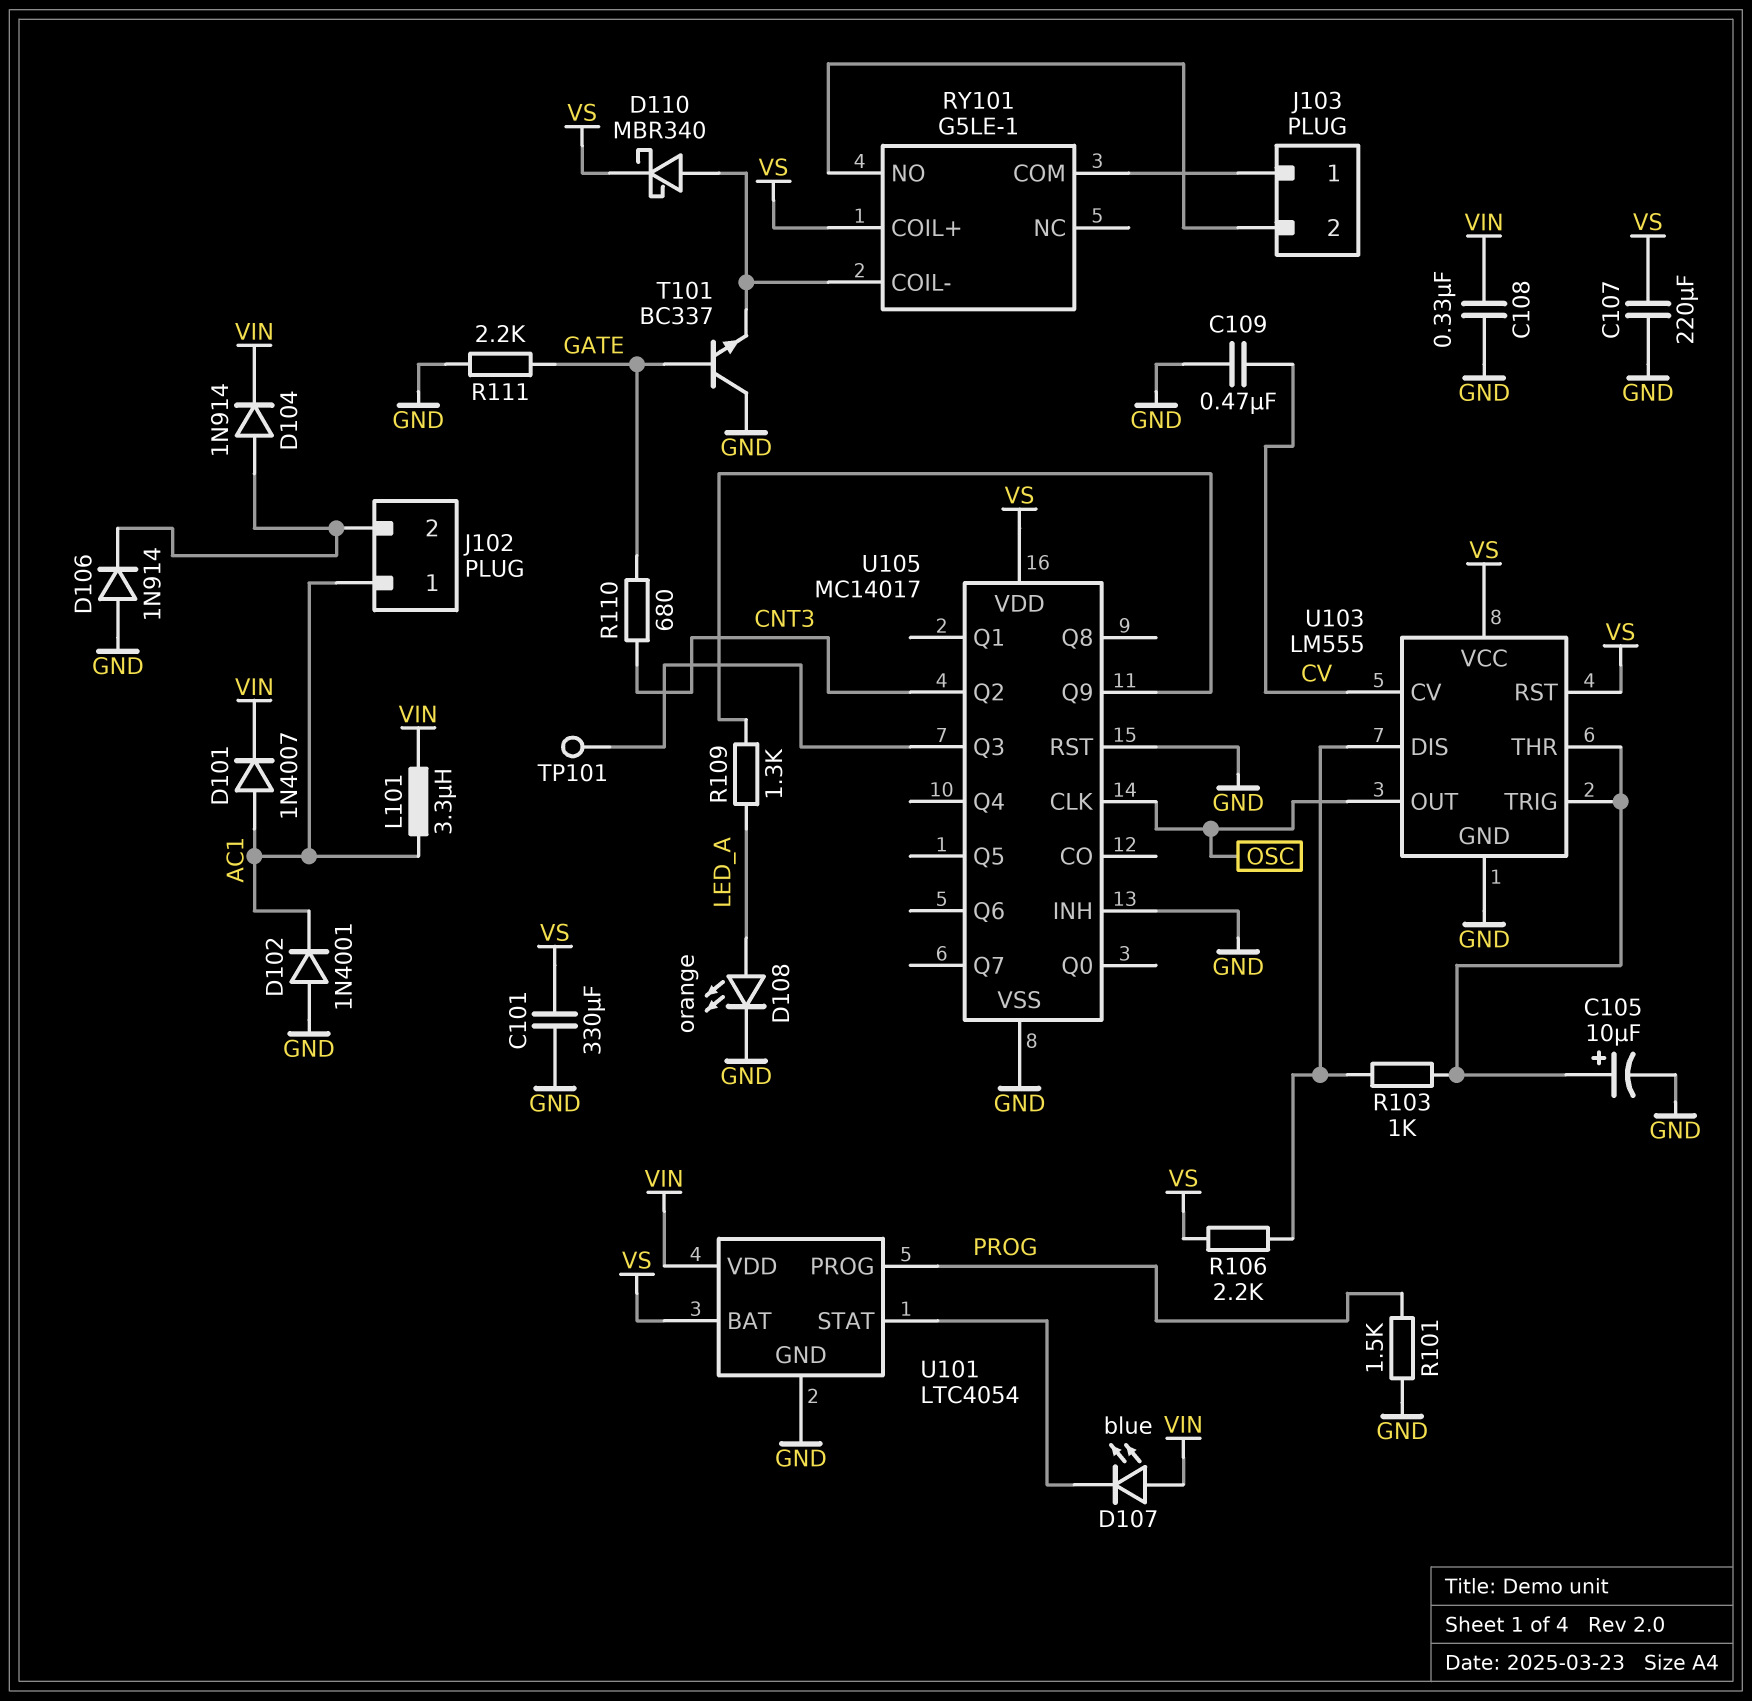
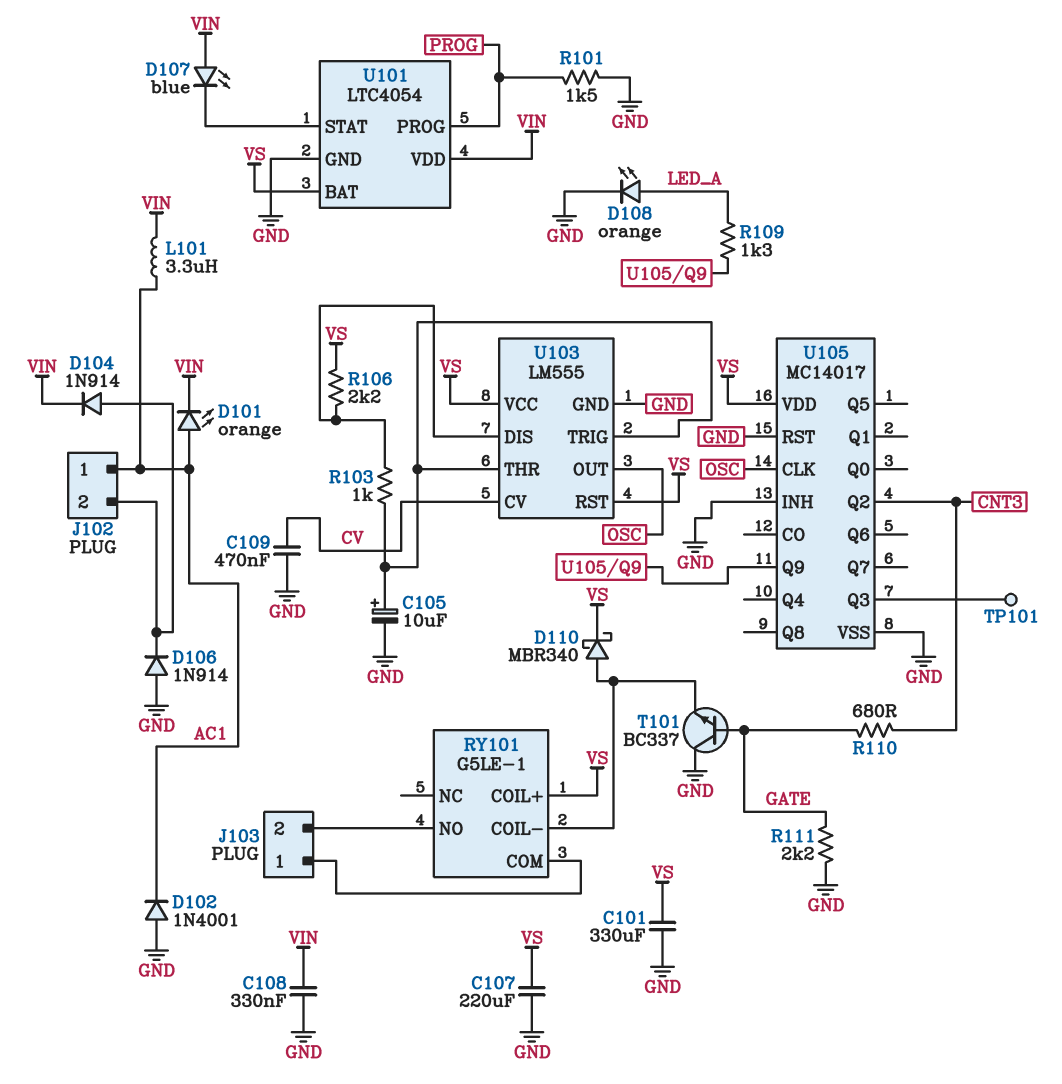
D101: diode 1N4007 (A AC1, K VIN) -> LED orange (A AC1, K VIN)

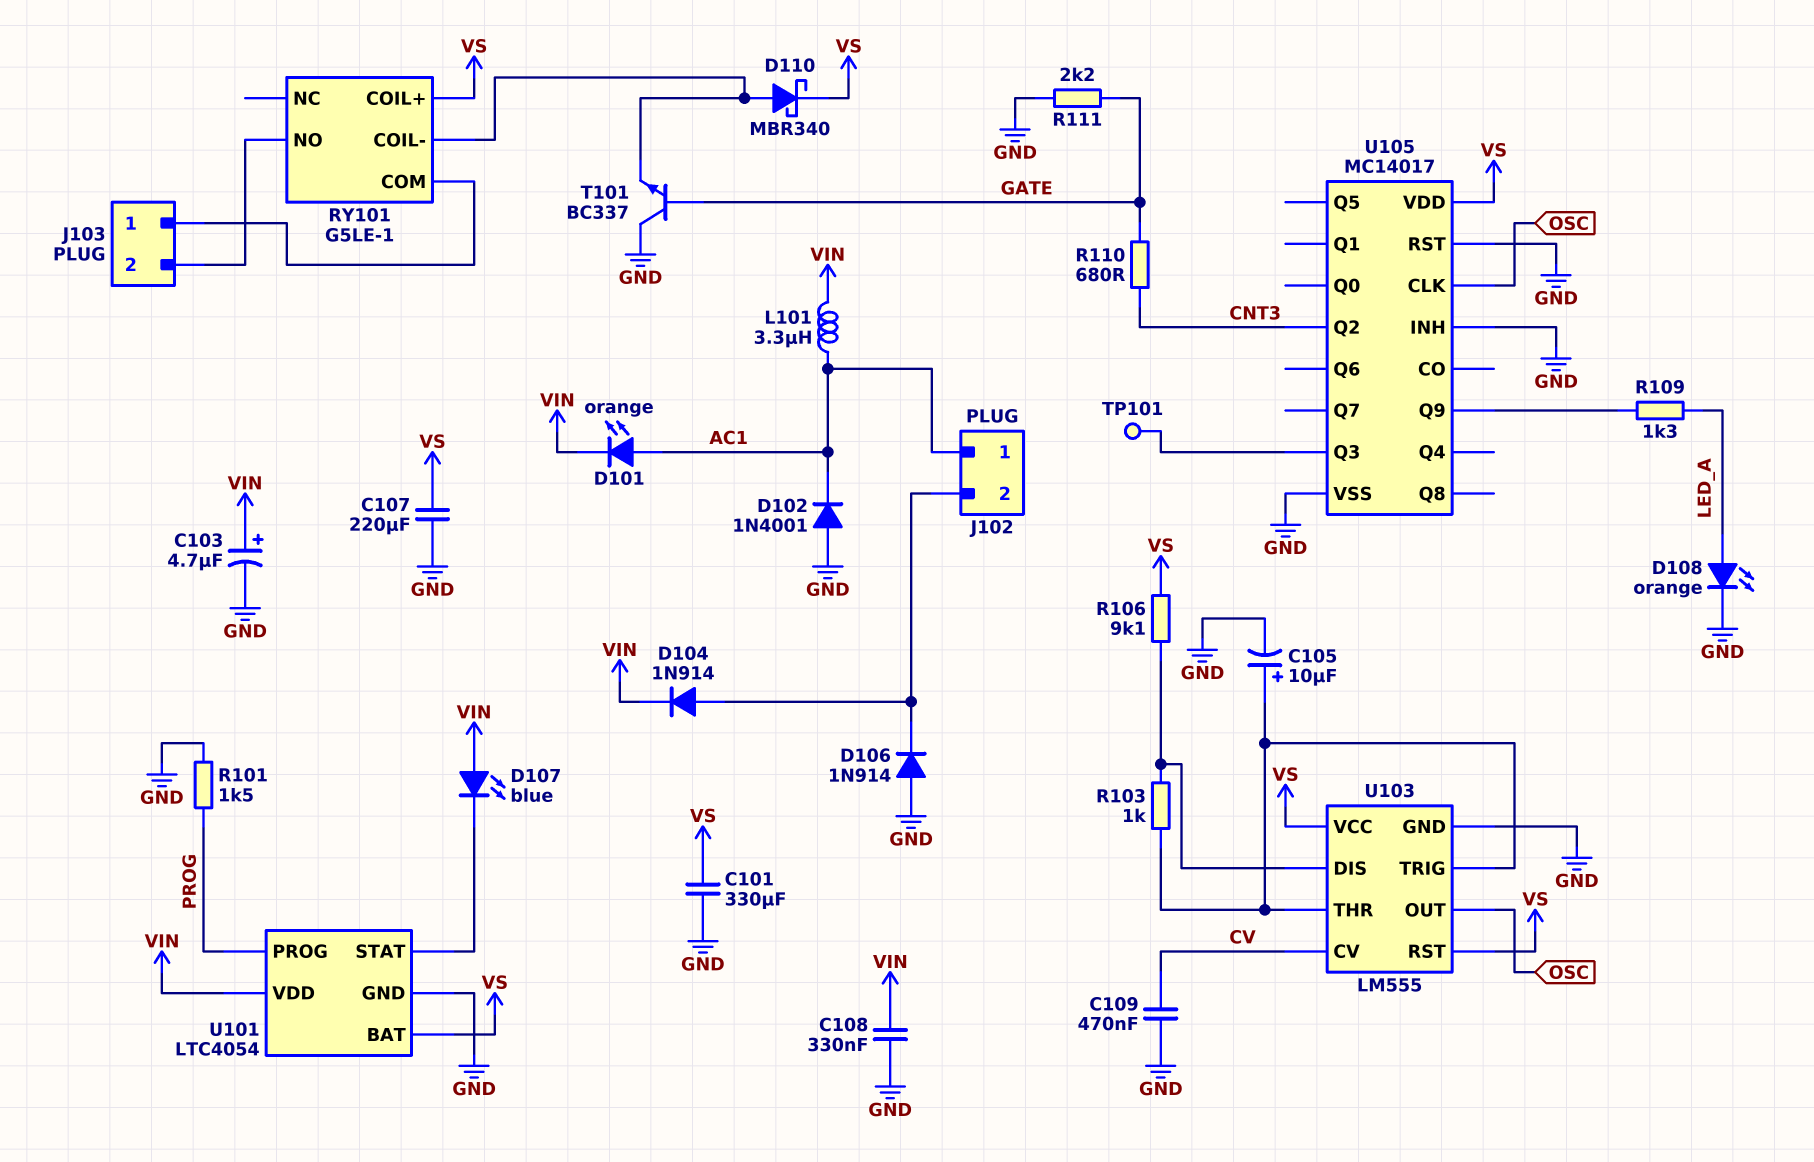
C103: none -> 4.7uF (plus VIN, minus GND)
R106: 2.2k (U103/DIS, VS) -> 9.1k (U103/DIS, VS)

